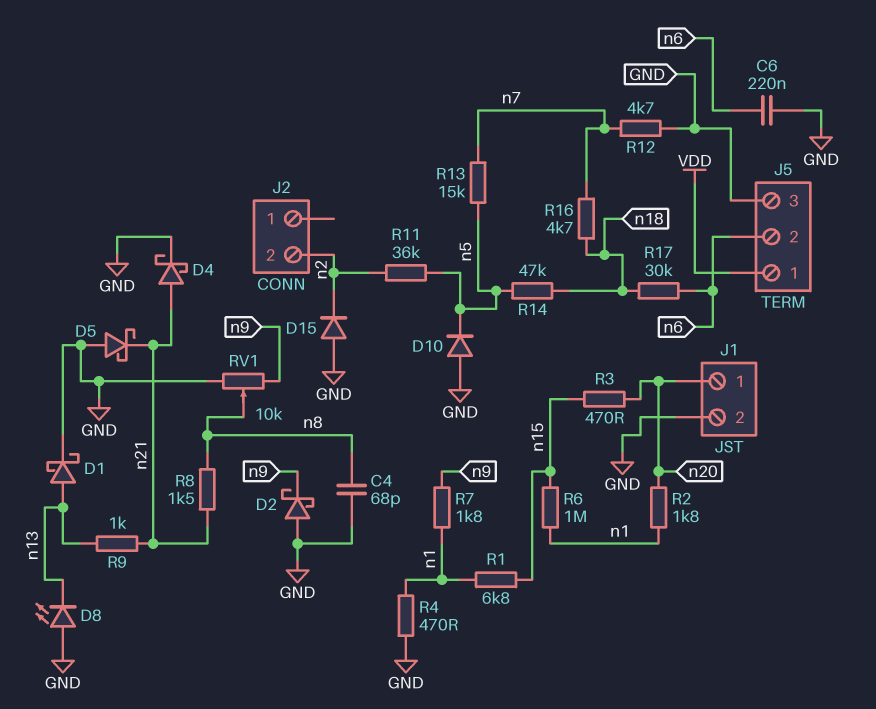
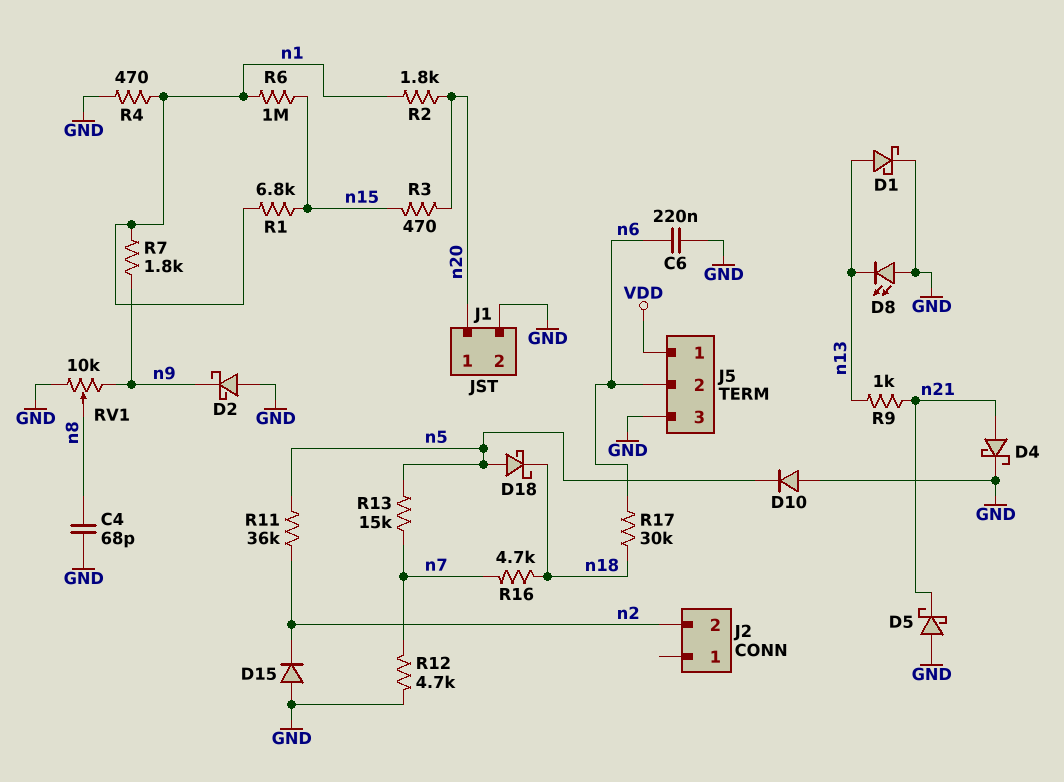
D18: none -> schottky (A n5, K n18)
R8: 1.5k (n8, n21) -> none
R14: 47k (n5, n18) -> none

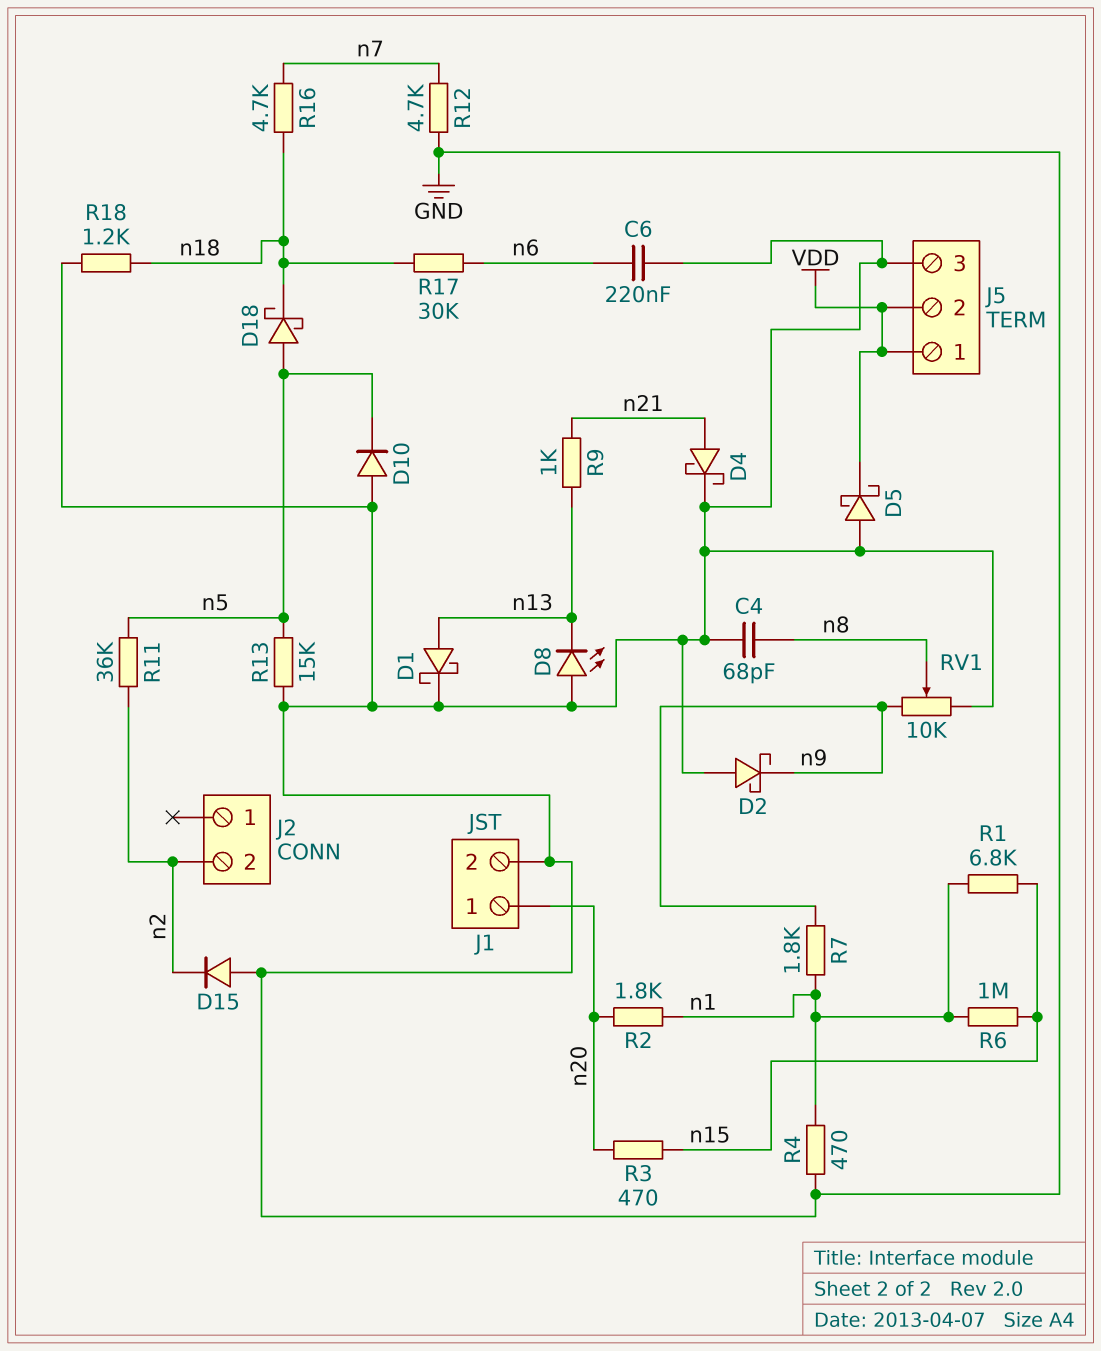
D5: schottky (A GND, K n21) -> schottky (A GND, K VDD)
J5 pin 2: n6 -> VDD
R13: 15k (n5, n7) -> 15k (GND, n5)
R18: none -> 1.2k (GND, n18)

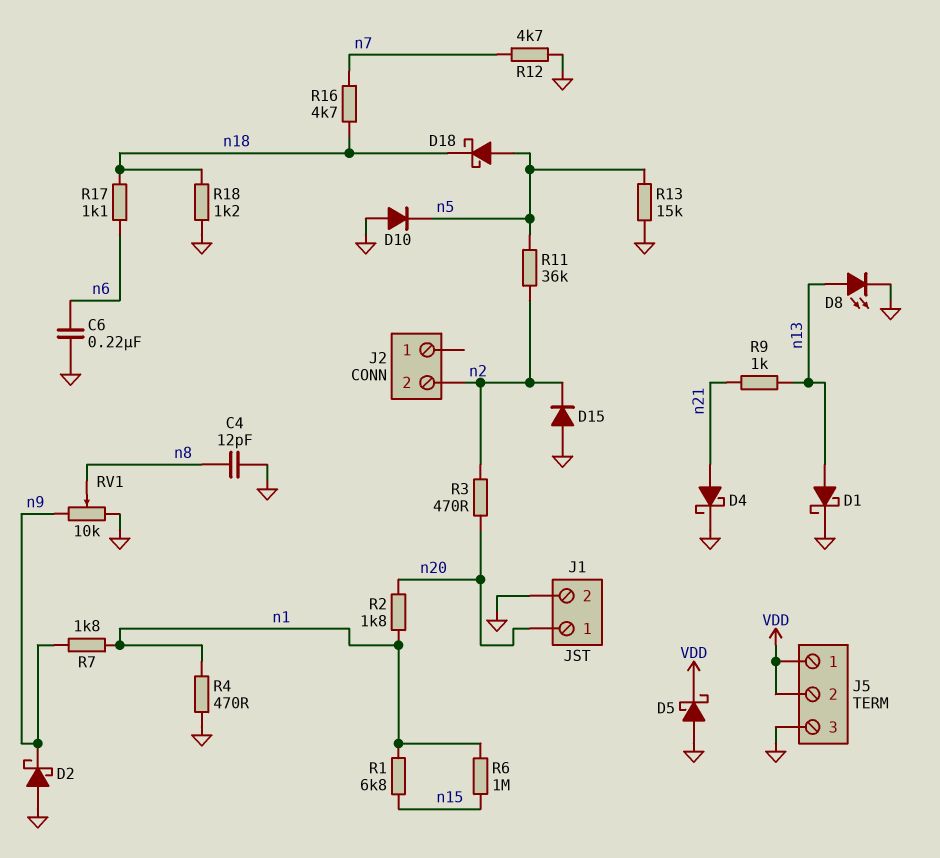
C4: 68pF (GND, n8) -> 12pF (GND, n8)
D8: LED (A GND, K n13) -> LED (A n13, K GND)
R3: 470 (n15, n20) -> 470 (n2, n20)
R17: 30k (n6, n18) -> 1.1k (n6, n18)

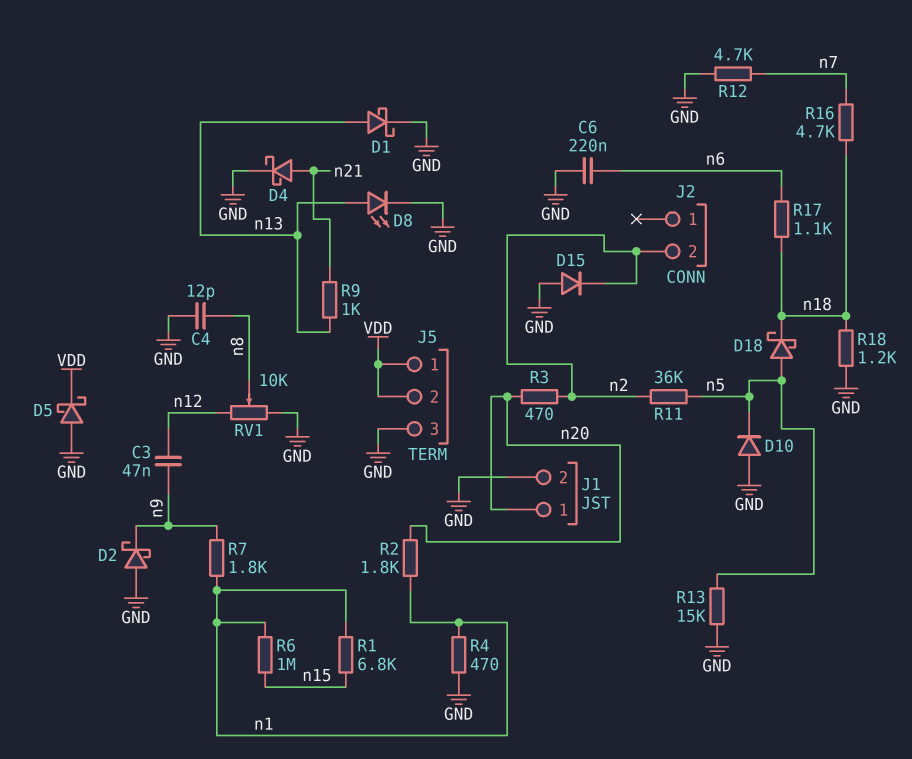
C3: none -> 47nF (n9, n12)
RV1: 10k (GND, n9, wiper n8) -> 10k (GND, n12, wiper n8)

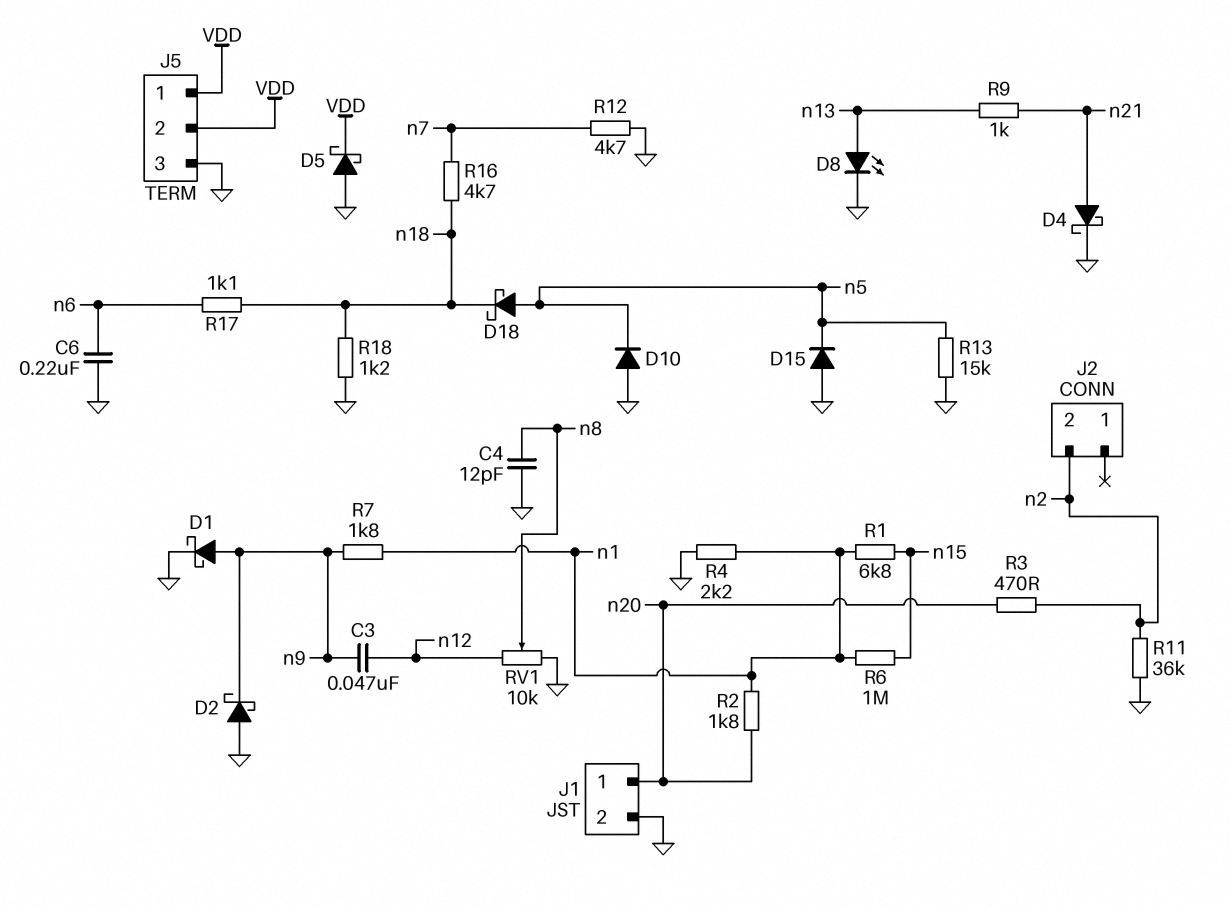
D1: schottky (A n13, K GND) -> schottky (A n9, K GND)
D15: diode (A GND, K n2) -> diode (A GND, K n5)
R4: 470 (GND, n1) -> 2.2k (GND, n1)
R11: 36k (n2, n5) -> 36k (GND, n2)

